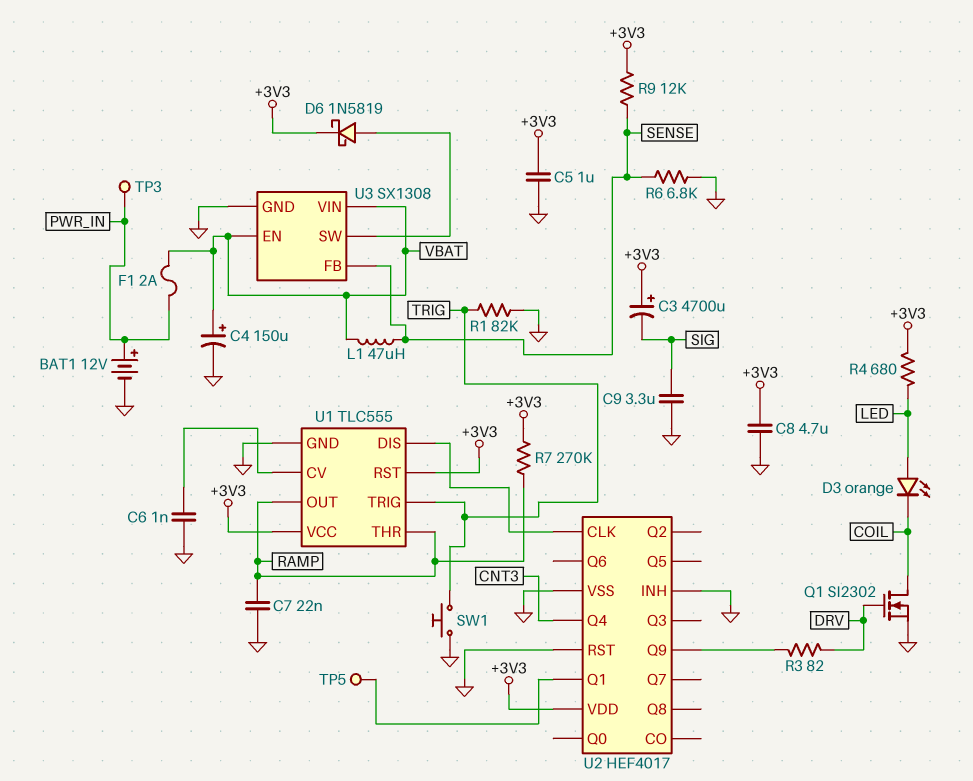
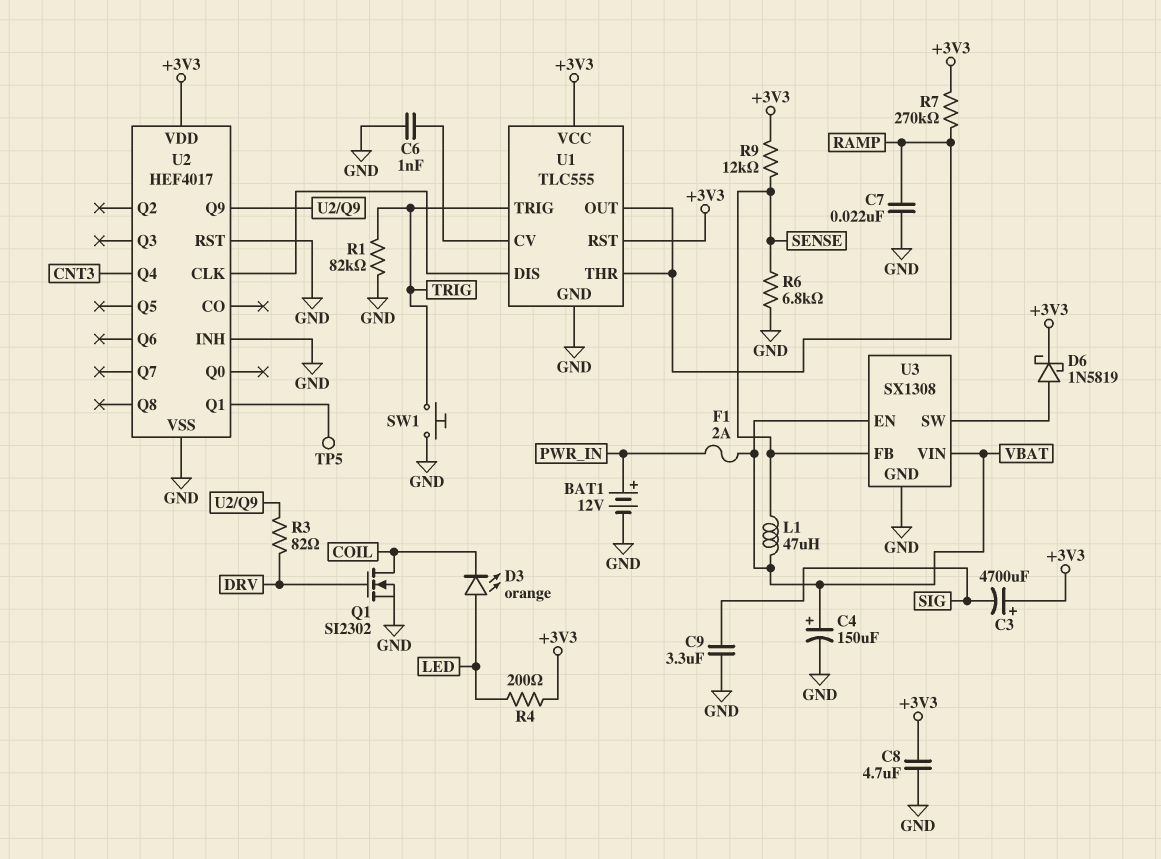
C5: 1uF (+3V3, GND) -> none
R4: 680 (+3V3, LED) -> 200 (+3V3, LED)
TP3: test point (PWR_IN) -> none

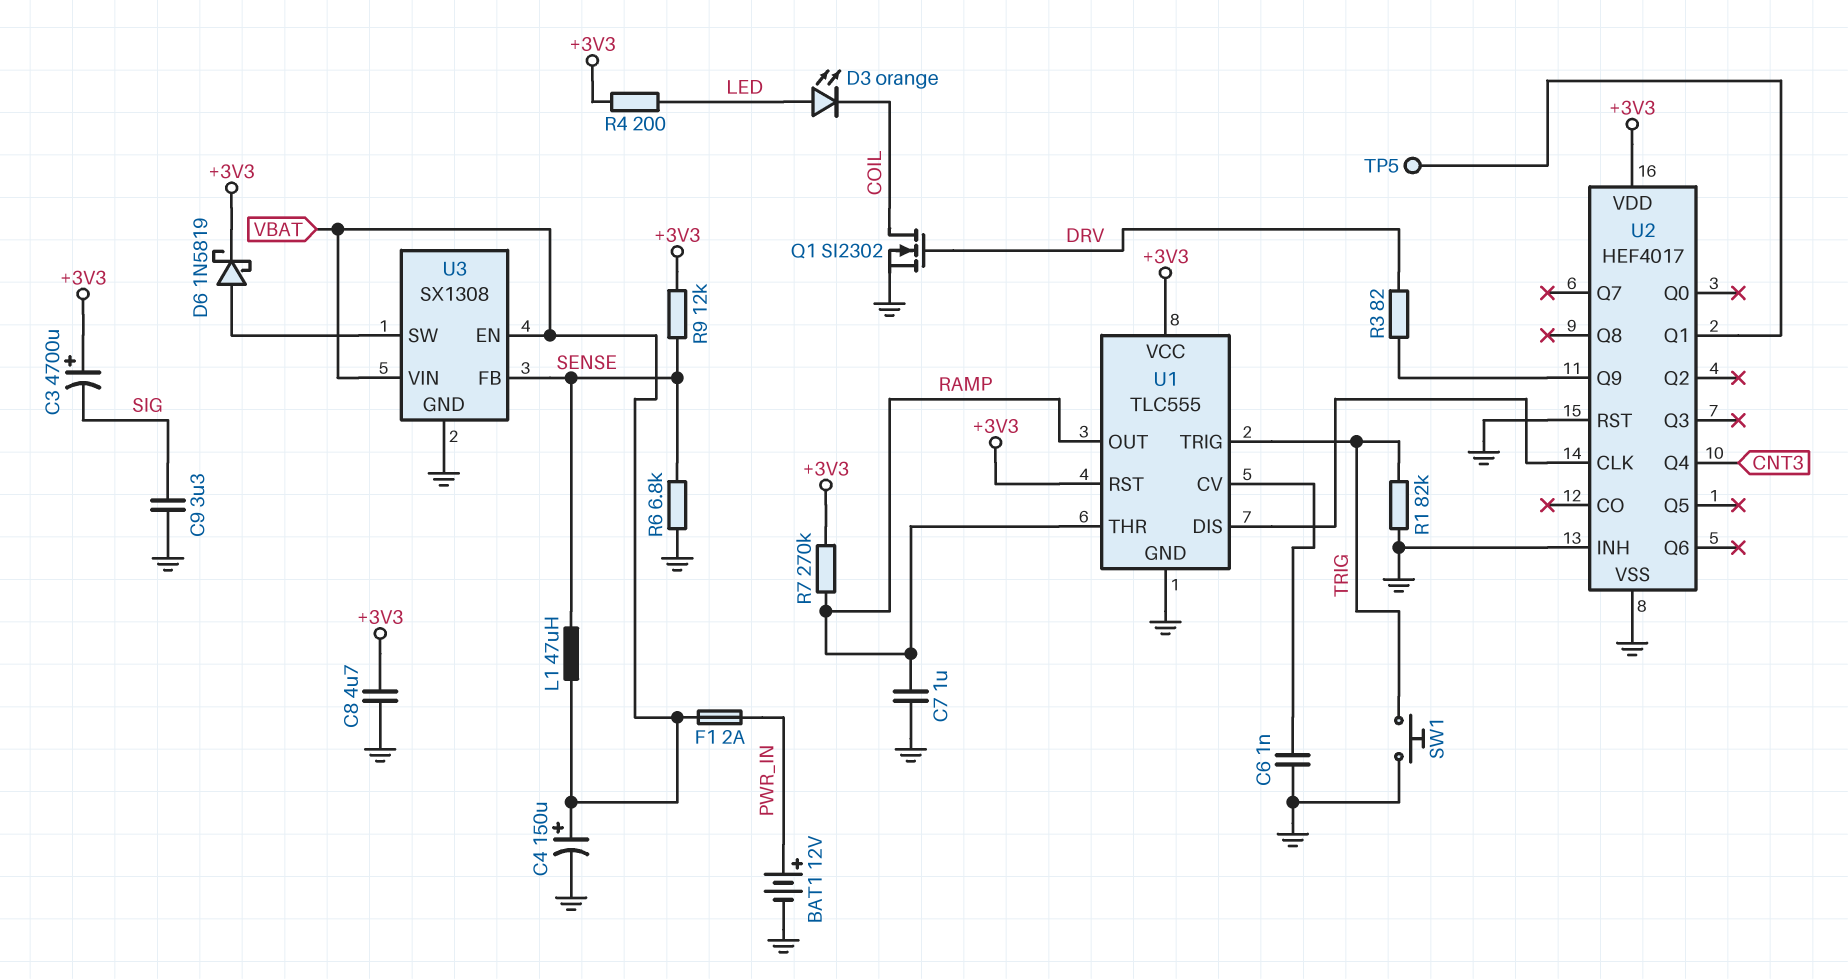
C7: 22nF (GND, RAMP) -> 1uF (GND, RAMP)

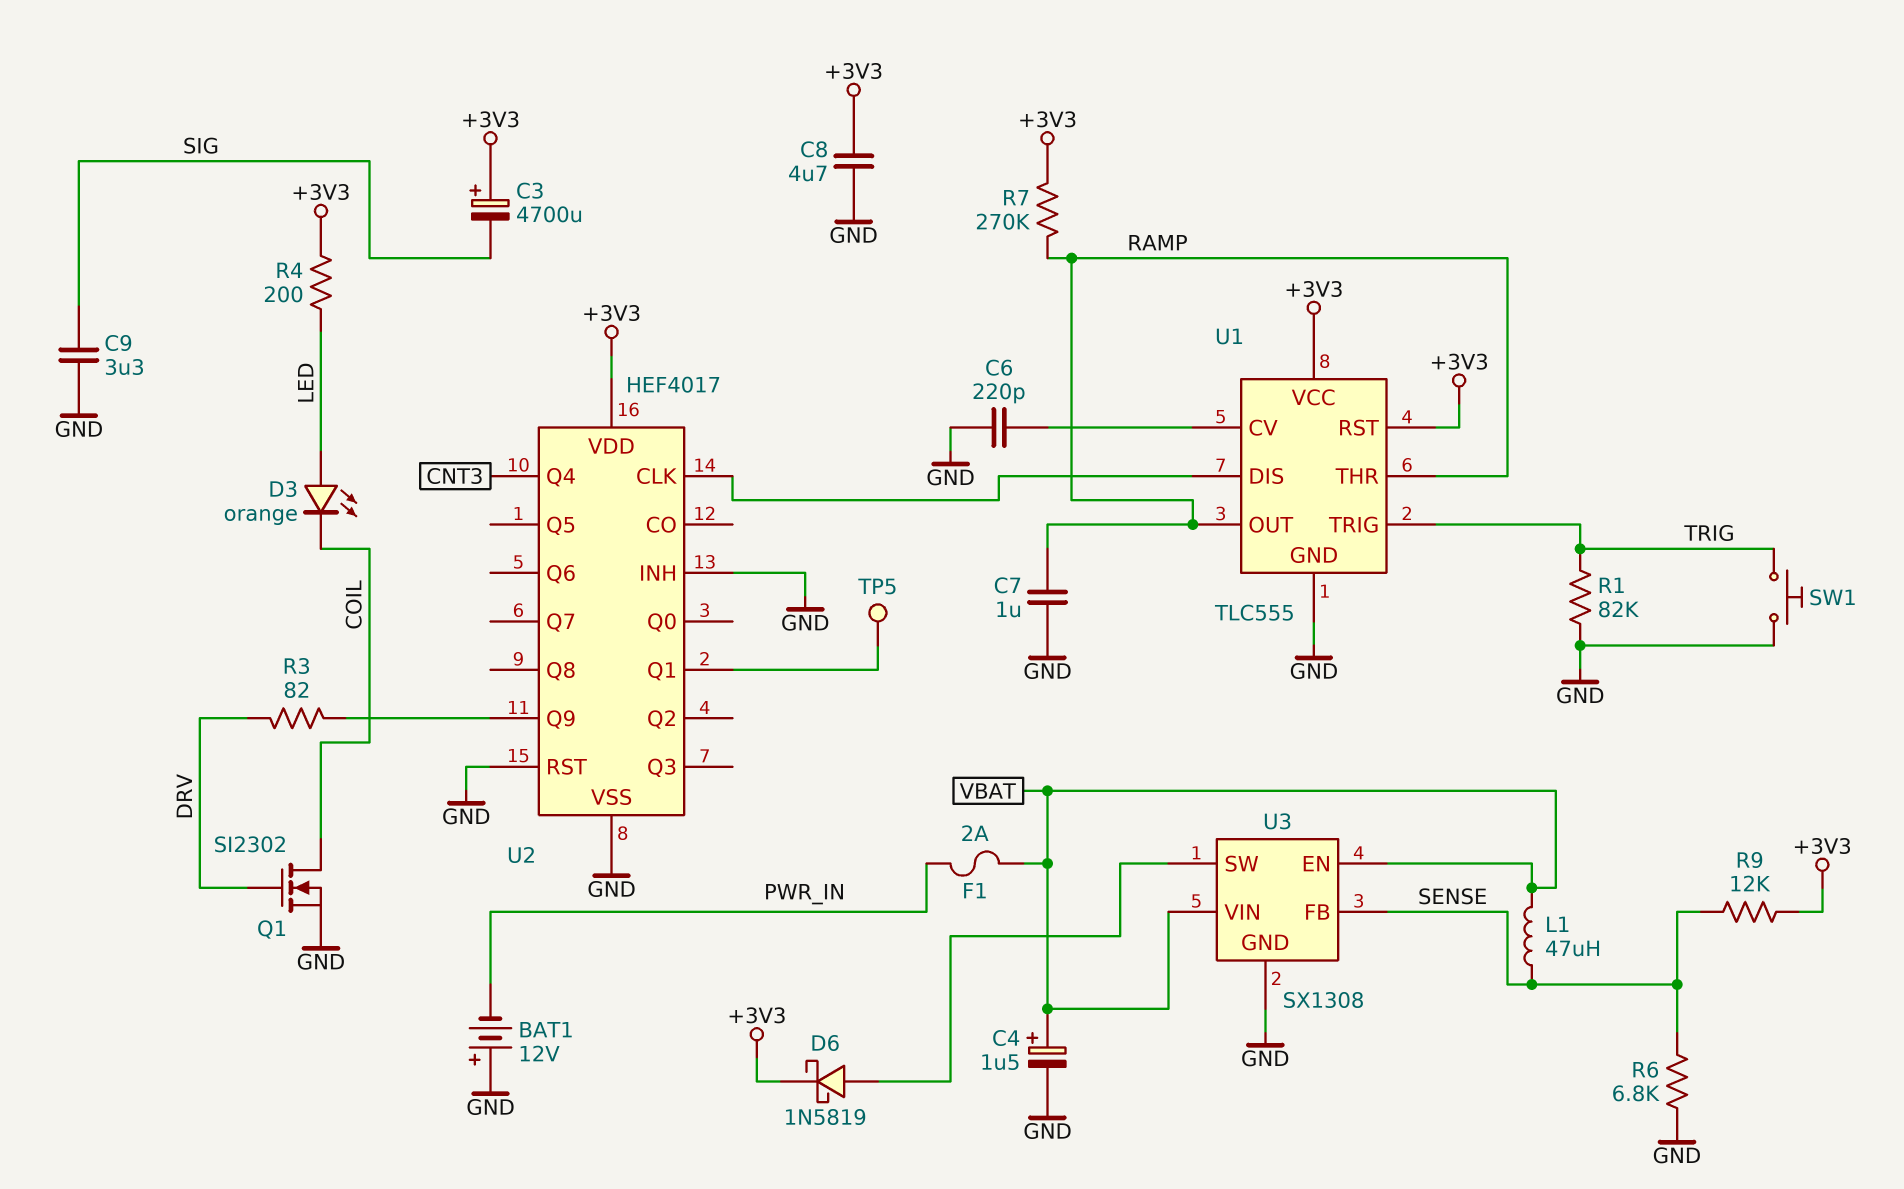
BAT1: 12V (plus PWR_IN, minus GND) -> 12V (plus GND, minus PWR_IN)
C4: 150uF (plus VBAT, minus GND) -> 1.5uF (plus VBAT, minus GND)
C6: 1nF (GND, U1/CV) -> 220pF (GND, U1/CV)

